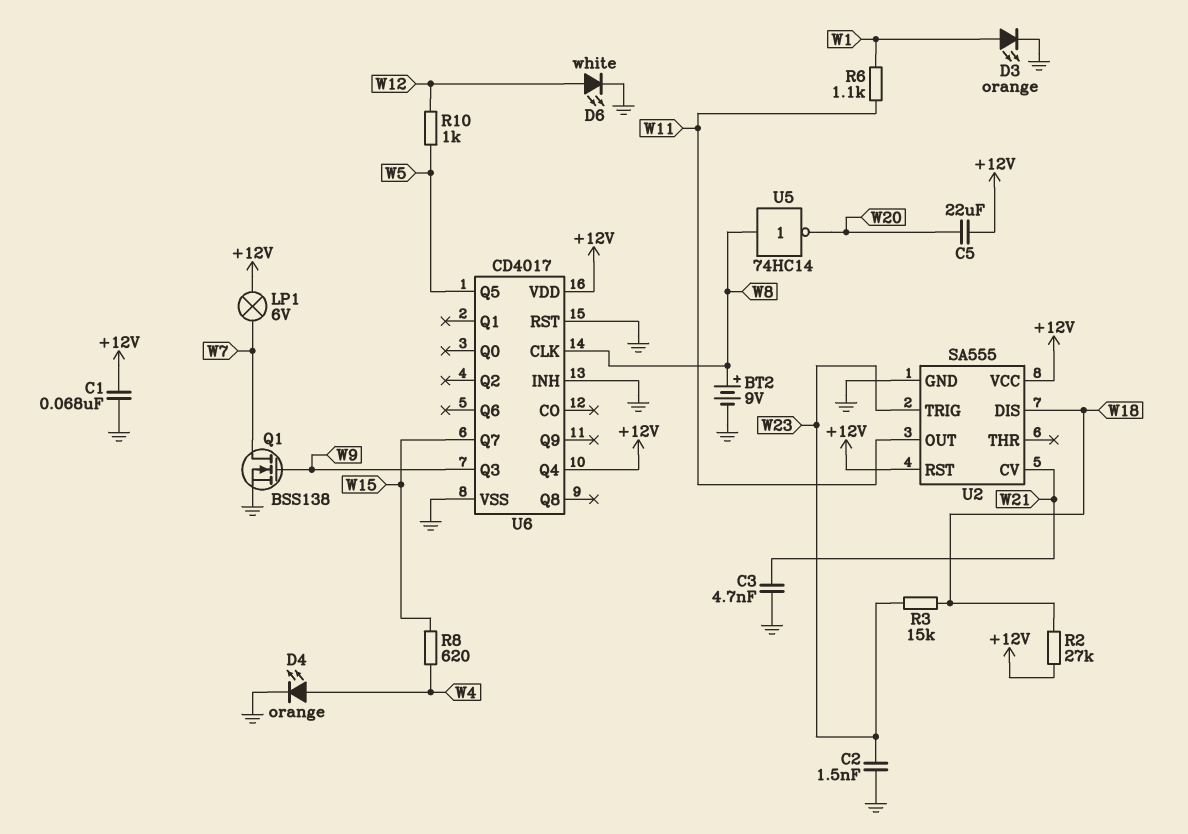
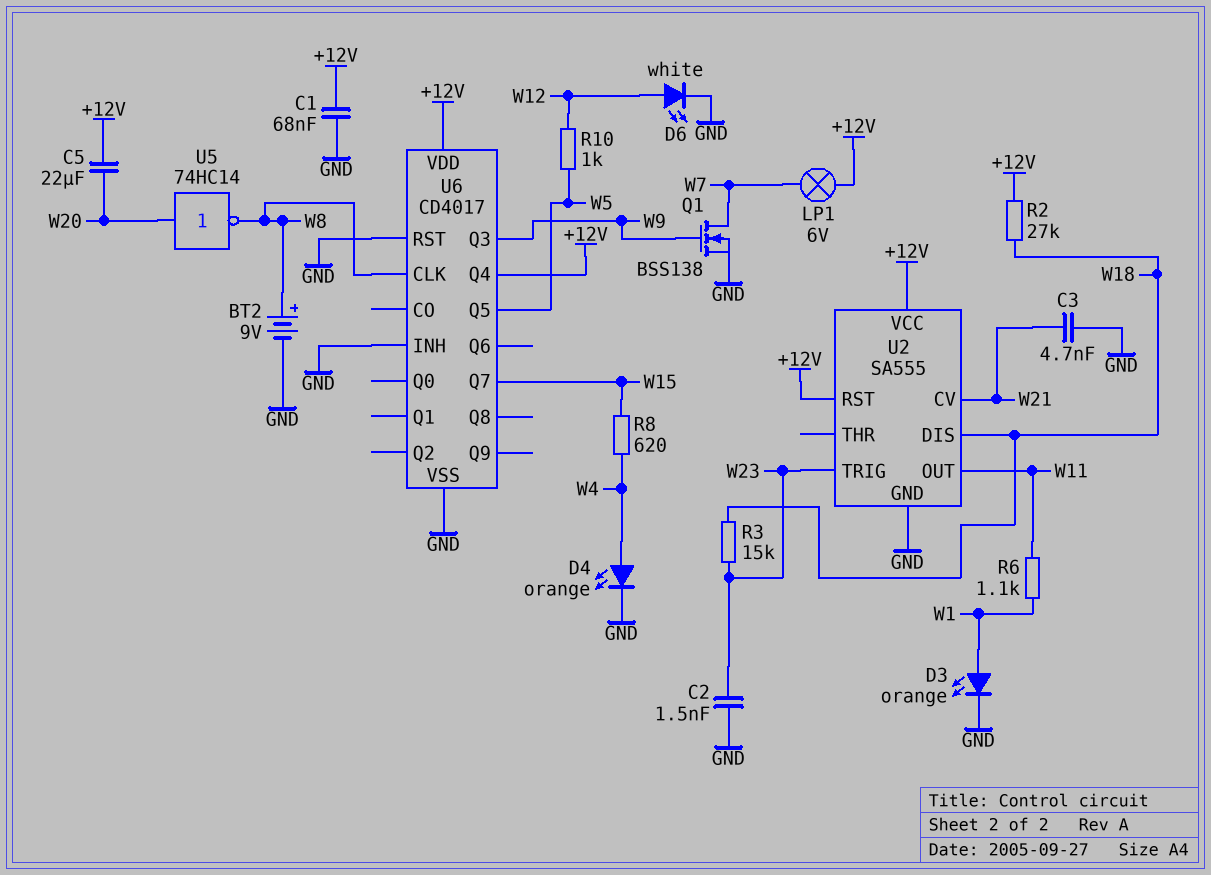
U5: NOT 74HC14 (in W8, out W20) -> NOT 74HC14 (in W20, out W8)

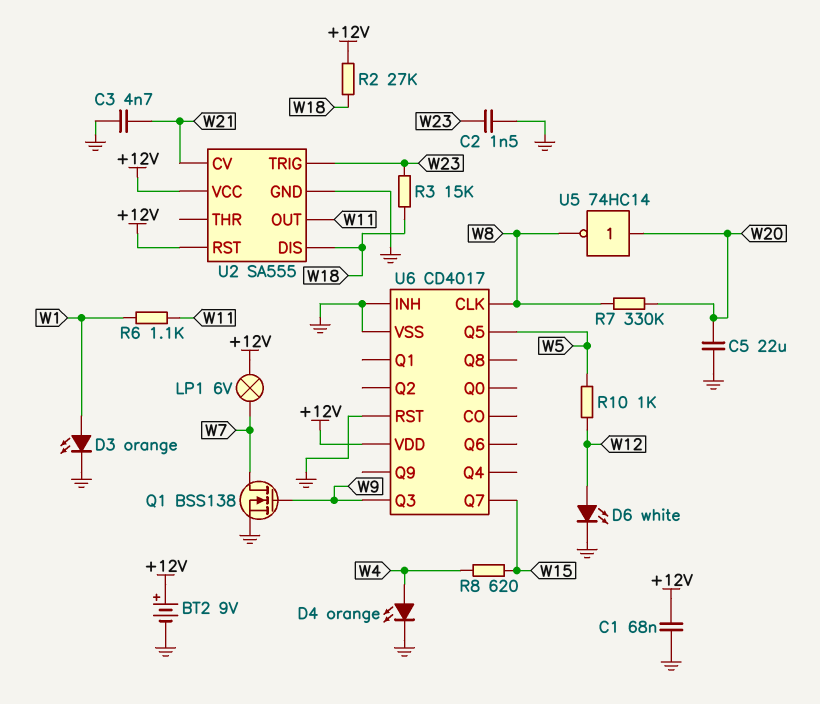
BT2: 9V (plus W8, minus GND) -> 9V (plus +12V, minus GND)
C5: 22uF (+12V, W20) -> 22uF (GND, W20)
R7: none -> 330k (W8, W20)
U6 pin Q4: +12V -> none

